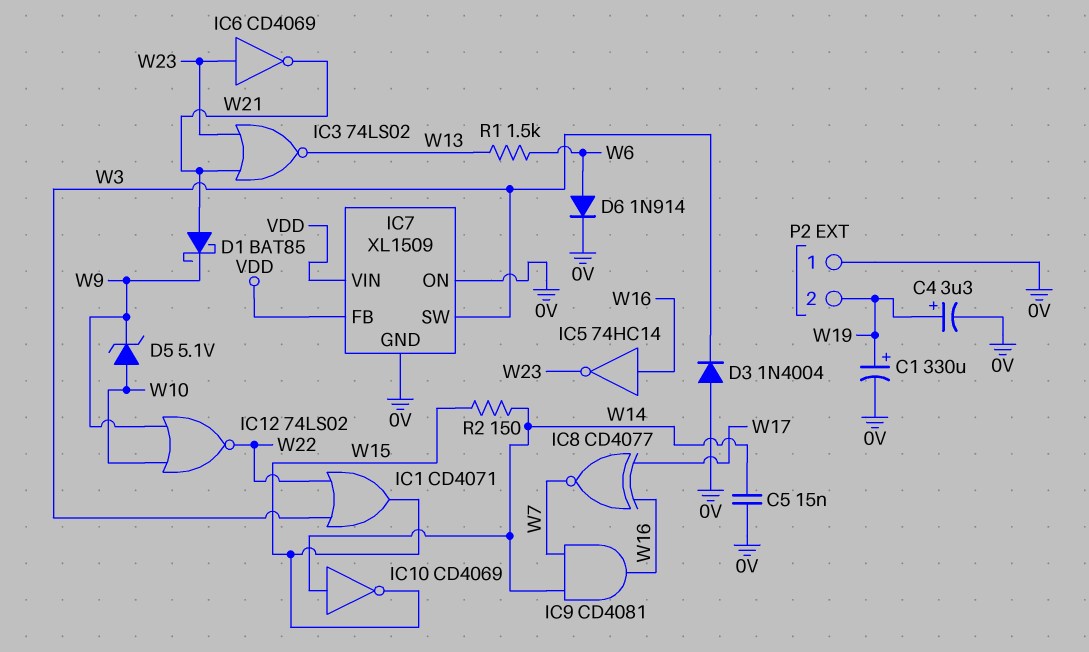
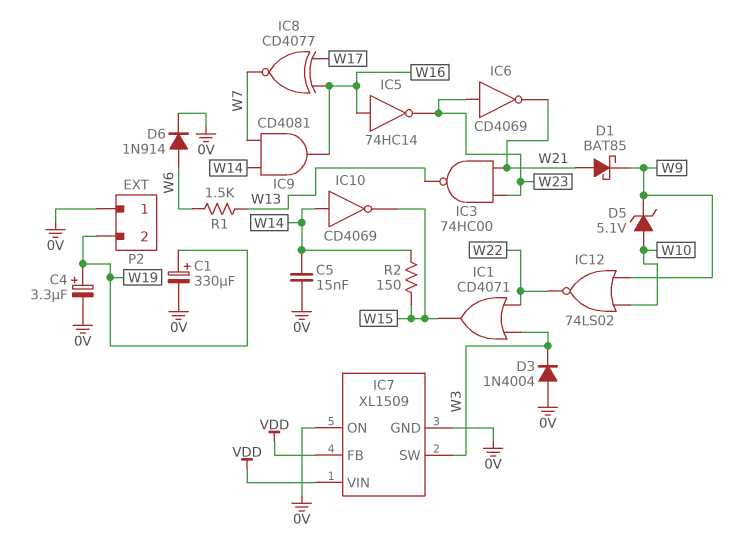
IC3: NOR 74LS02 (in W21, in W23, out W13) -> NAND 74HC00 (in W21, in W23, out W13)

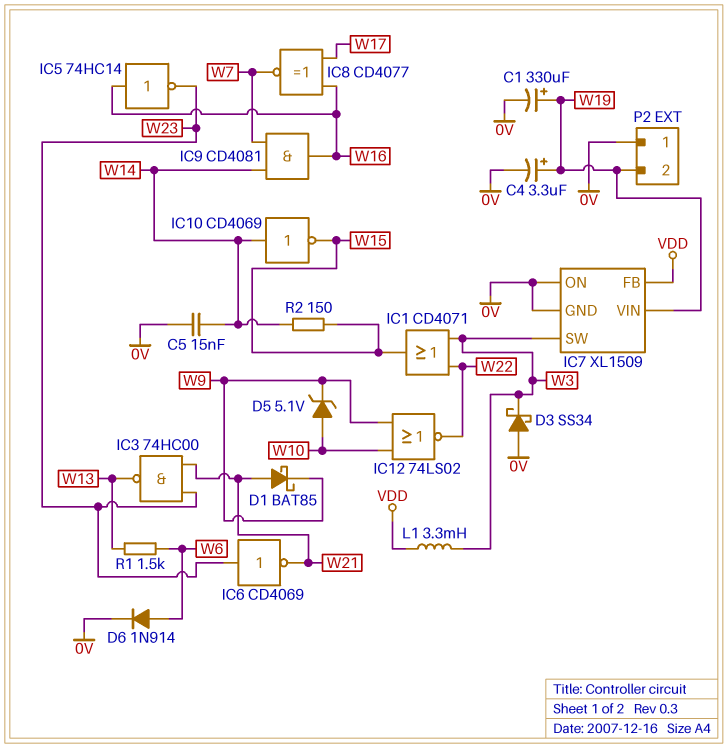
D3: diode 1N4004 (A 0V, K W3) -> schottky SS34 (A 0V, K W3)
IC7 pin VIN: VDD -> W19
L1: none -> 3.3mH (VDD, W3)

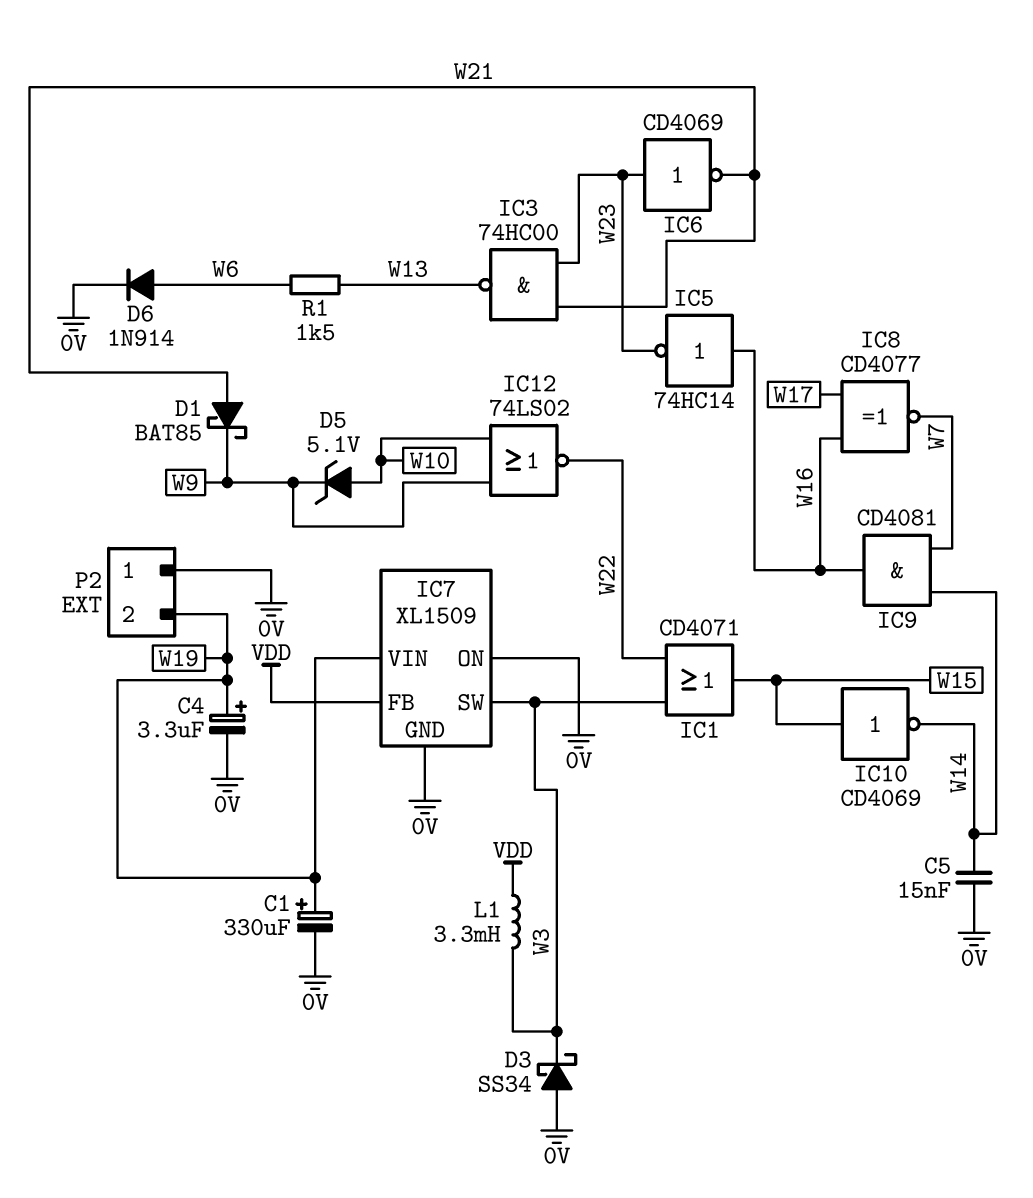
IC10: NOT CD4069 (in W14, out W15) -> NOT CD4069 (in W15, out W14)
R2: 150 (W14, W15) -> none

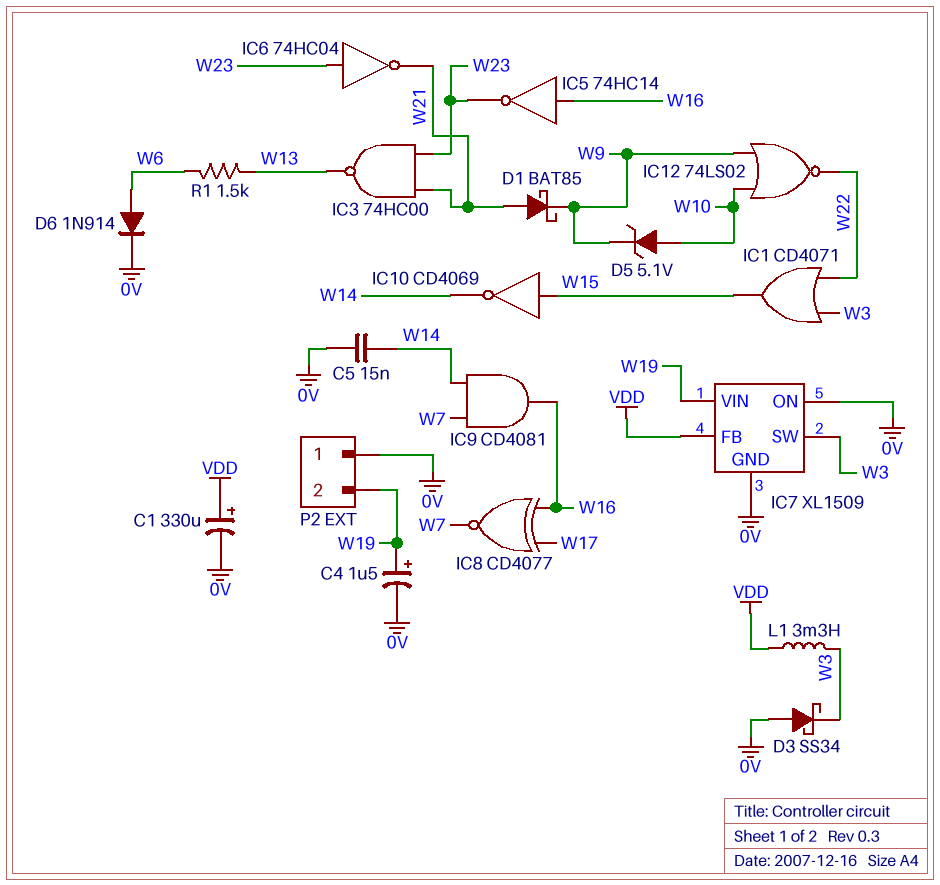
C1: 330uF (plus W19, minus 0V) -> 330uF (plus VDD, minus 0V)
C4: 3.3uF (plus W19, minus 0V) -> 1.5uF (plus W19, minus 0V)
IC6: NOT CD4069 (in W23, out W21) -> NOT 74HC04 (in W23, out W21)

